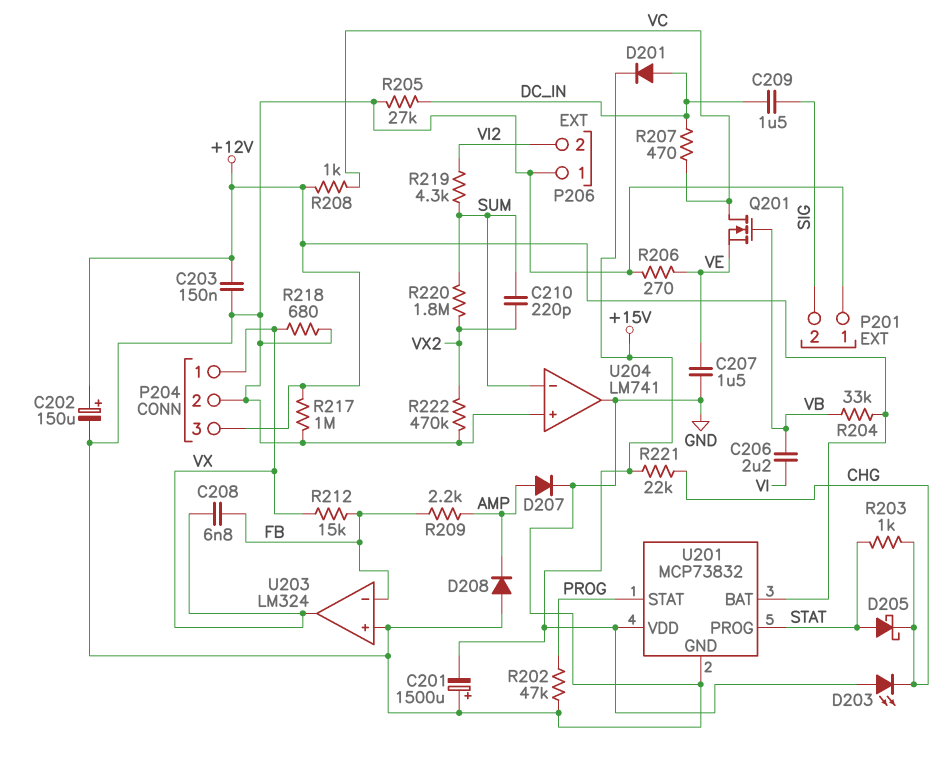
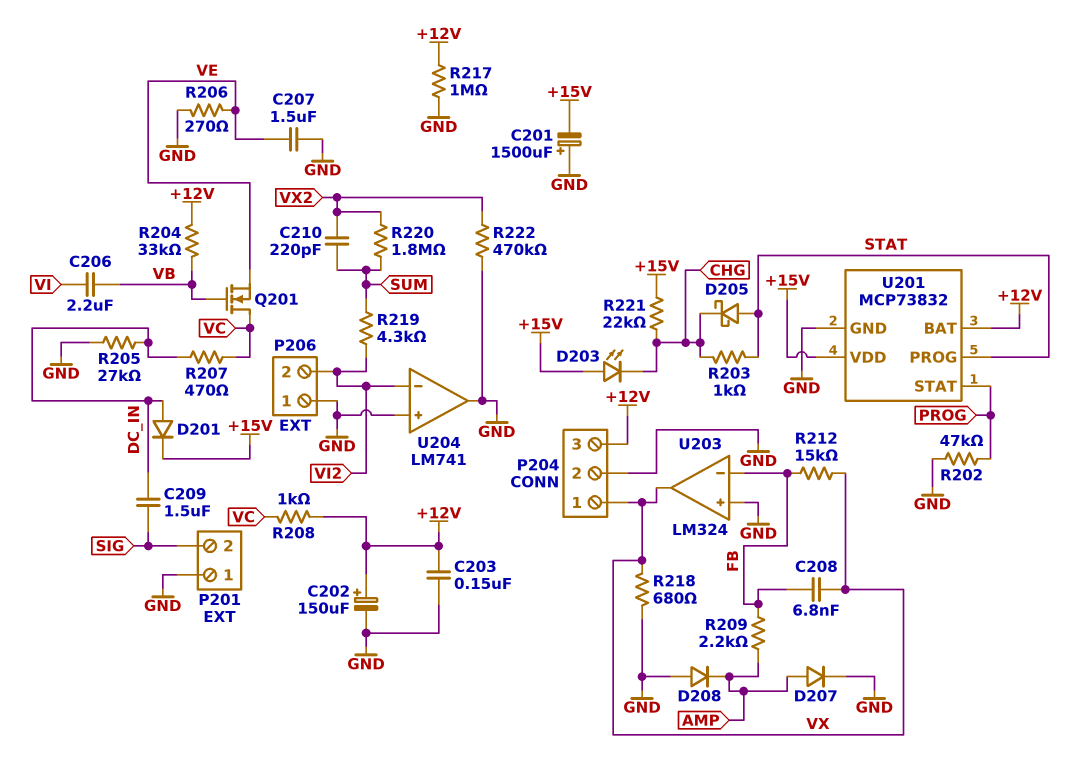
U204 pin in-: SUM -> VI2

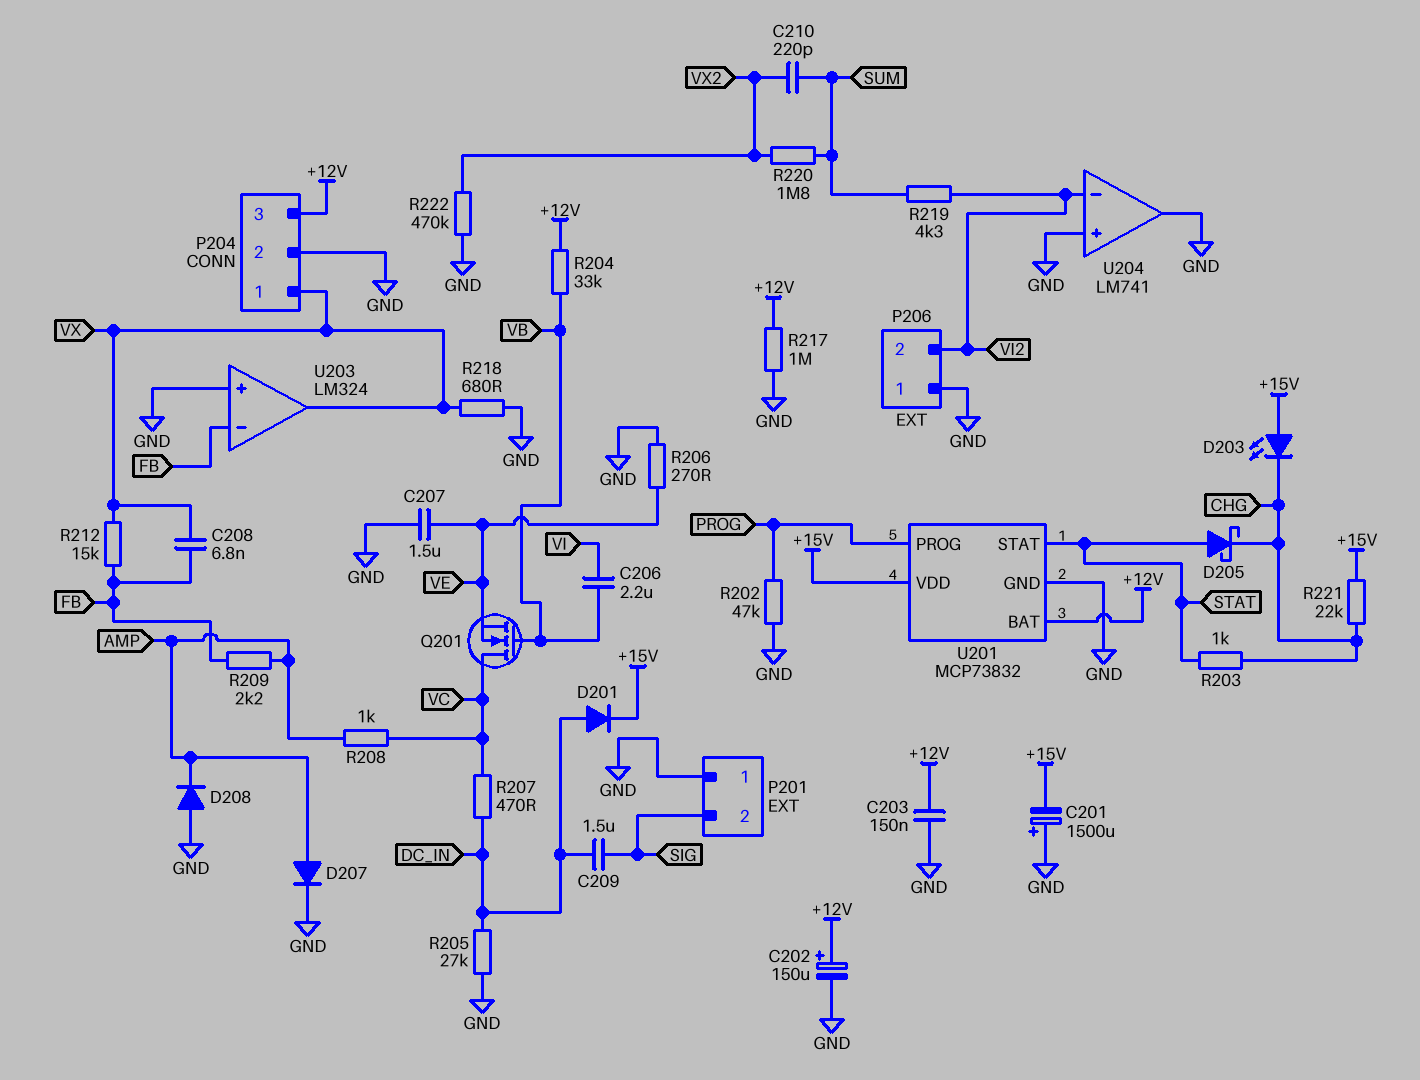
R208: 1k (+12V, VC) -> 1k (AMP, VC)
U201 pin PROG: STAT -> PROG
U201 pin STAT: PROG -> STAT

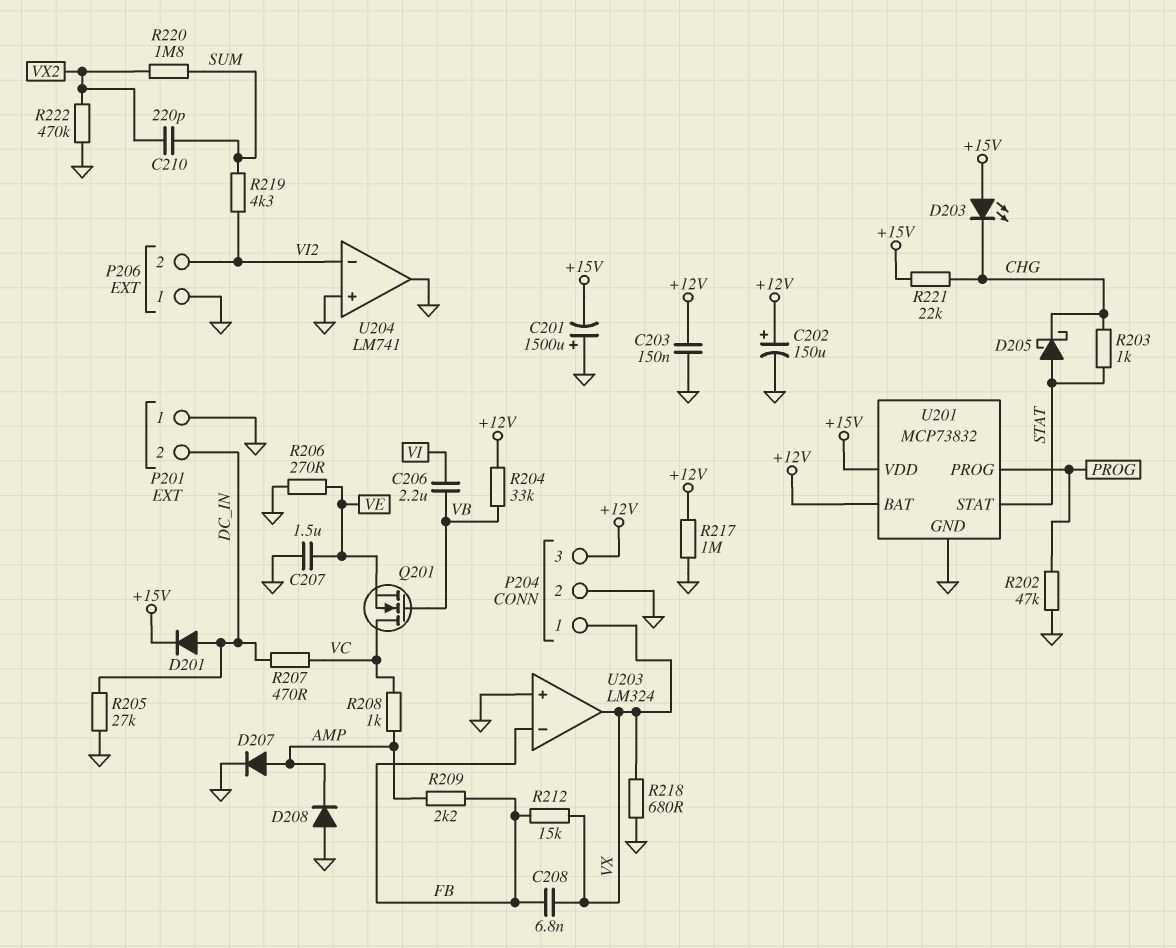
C209: 1.5uF (DC_IN, SIG) -> none
P201 pin 2: SIG -> DC_IN

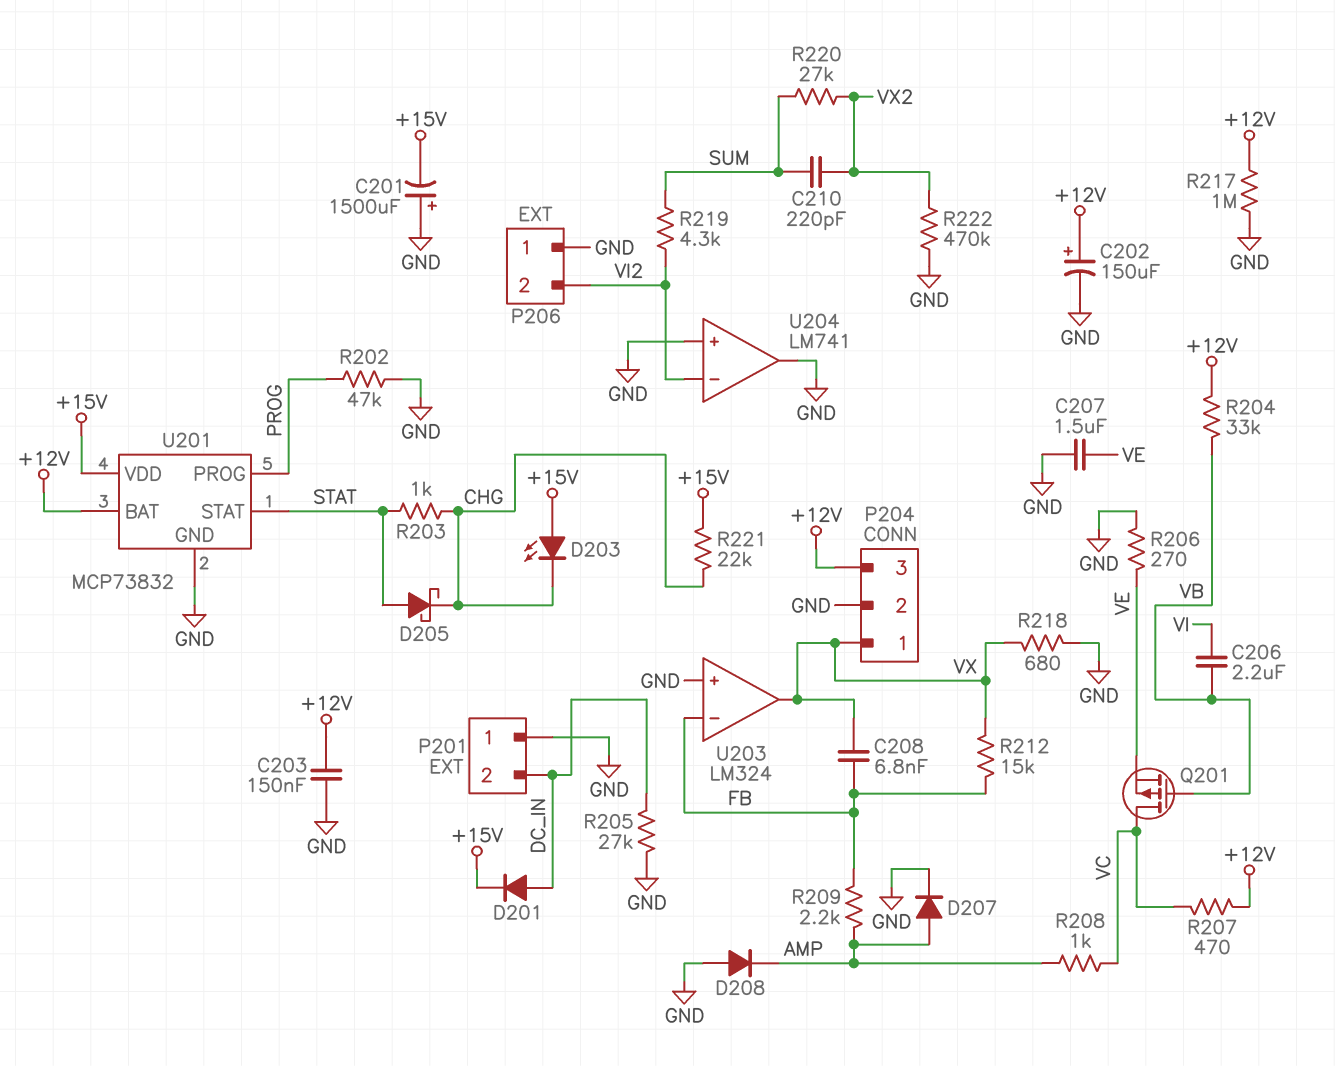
Q201: NMOS (G VB, D VC, S VE) -> PMOS (G VB, D VC, S VE)
R207: 470 (DC_IN, VC) -> 470 (+12V, VC)
R220: 1.8M (SUM, VX2) -> 27k (SUM, VX2)

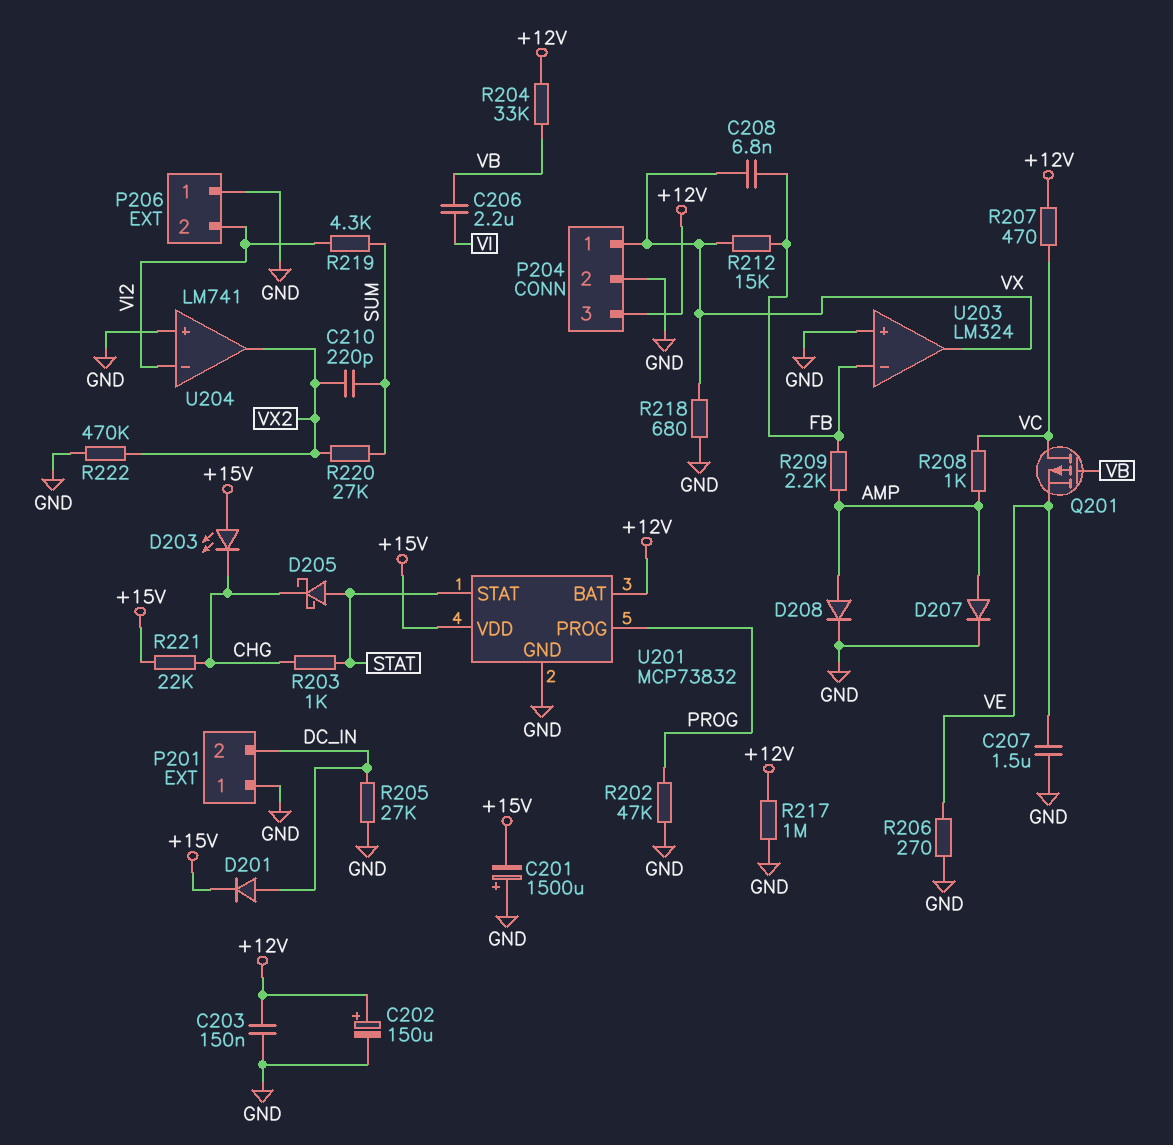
D208: diode (A GND, K AMP) -> diode (A AMP, K GND)
U204 pin out: GND -> VX2

